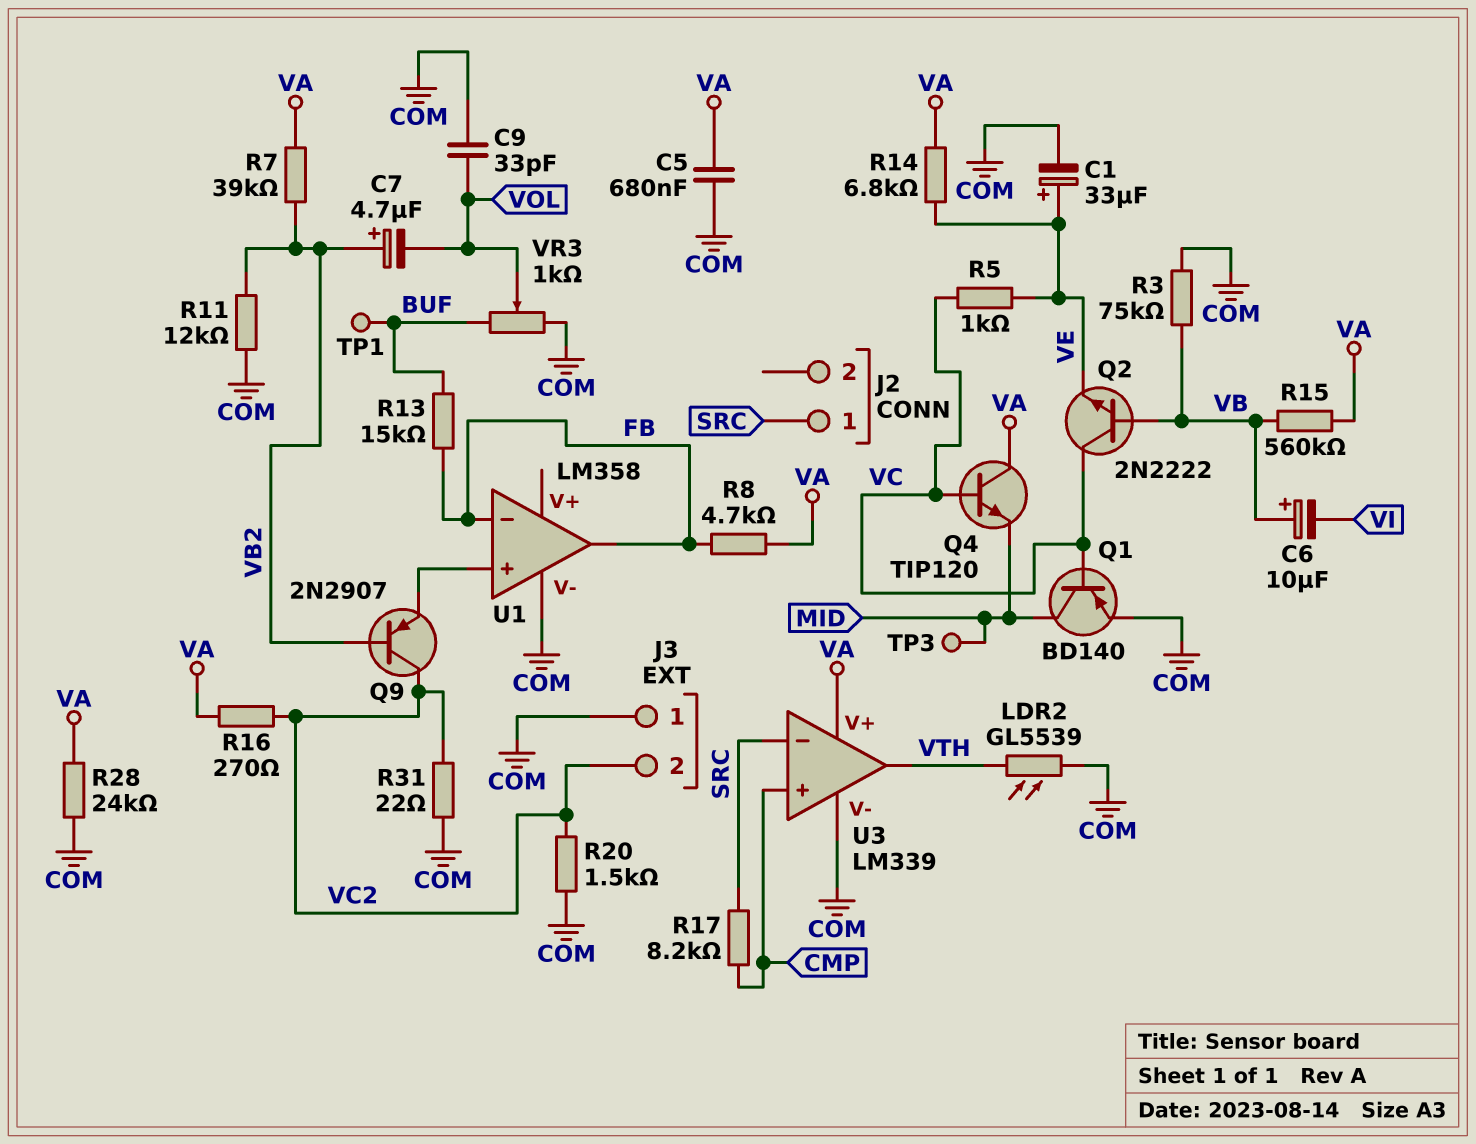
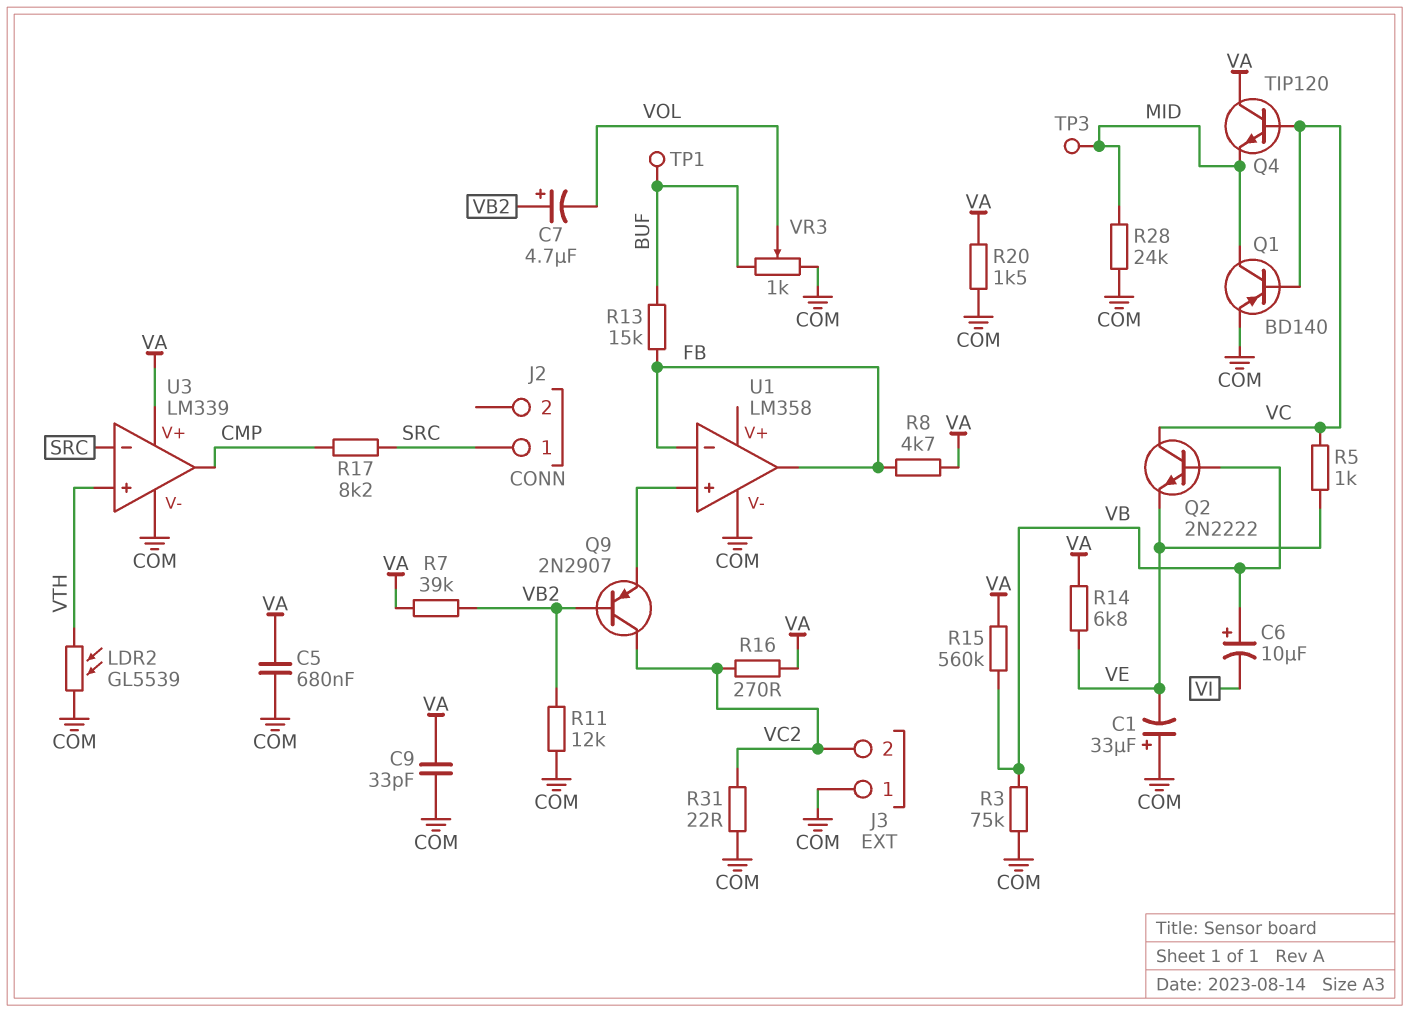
C1: 33uF (plus VE, minus COM) -> 33uF (plus COM, minus VE)
C9: 33pF (COM, VOL) -> 33pF (COM, VA)
R20: 1.5k (COM, VC2) -> 1.5k (COM, VA)
R28: 24k (COM, VA) -> 24k (COM, MID)
U3 pin in+: CMP -> VTH
U3 pin out: VTH -> CMP

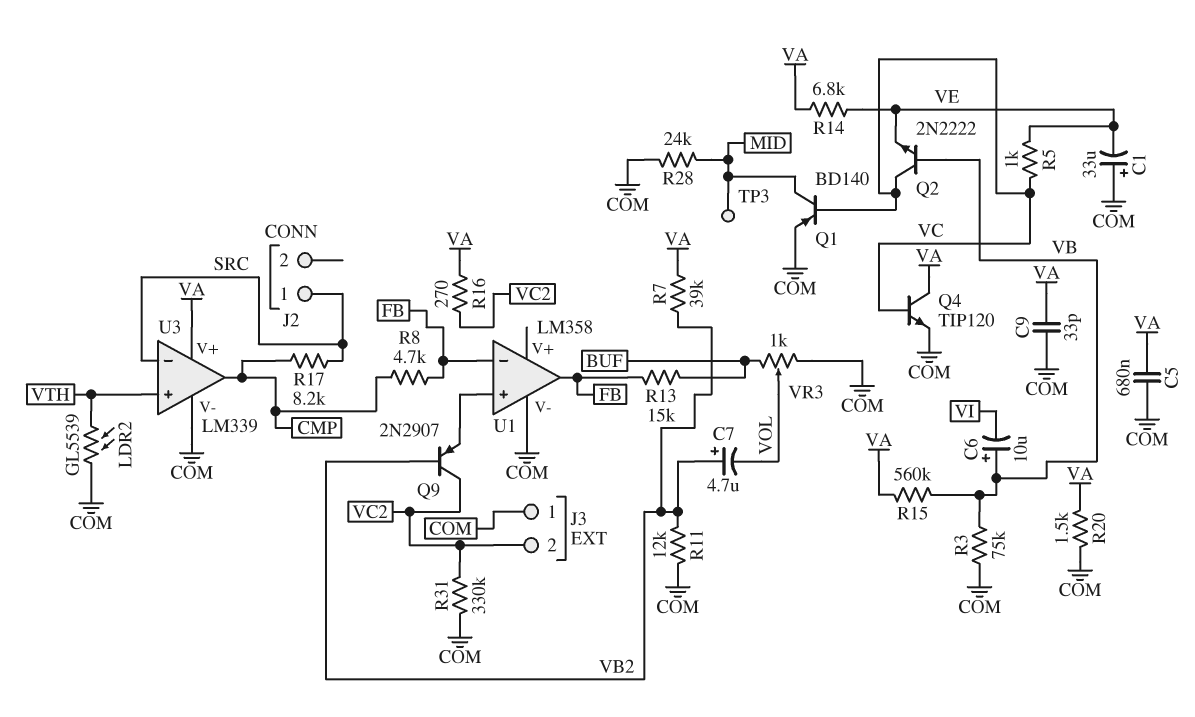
Q4: NPN TIP120 (B VC, C VA, E MID) -> NPN TIP120 (B VC, C VA, E COM)
R8: 4.7k (FB, VA) -> 4.7k (CMP, FB)
R31: 22 (COM, VC2) -> 330k (COM, VC2)
TP1: test point (BUF) -> none

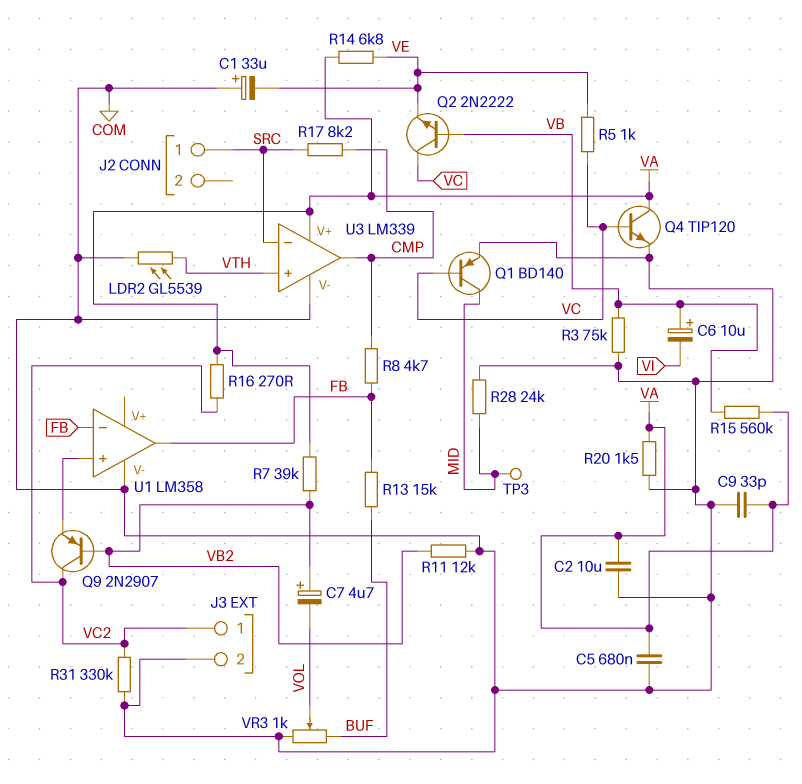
C2: none -> 10uF (COM, VA)
J3 pin 1: COM -> VC2
J3 pin 2: VC2 -> COM

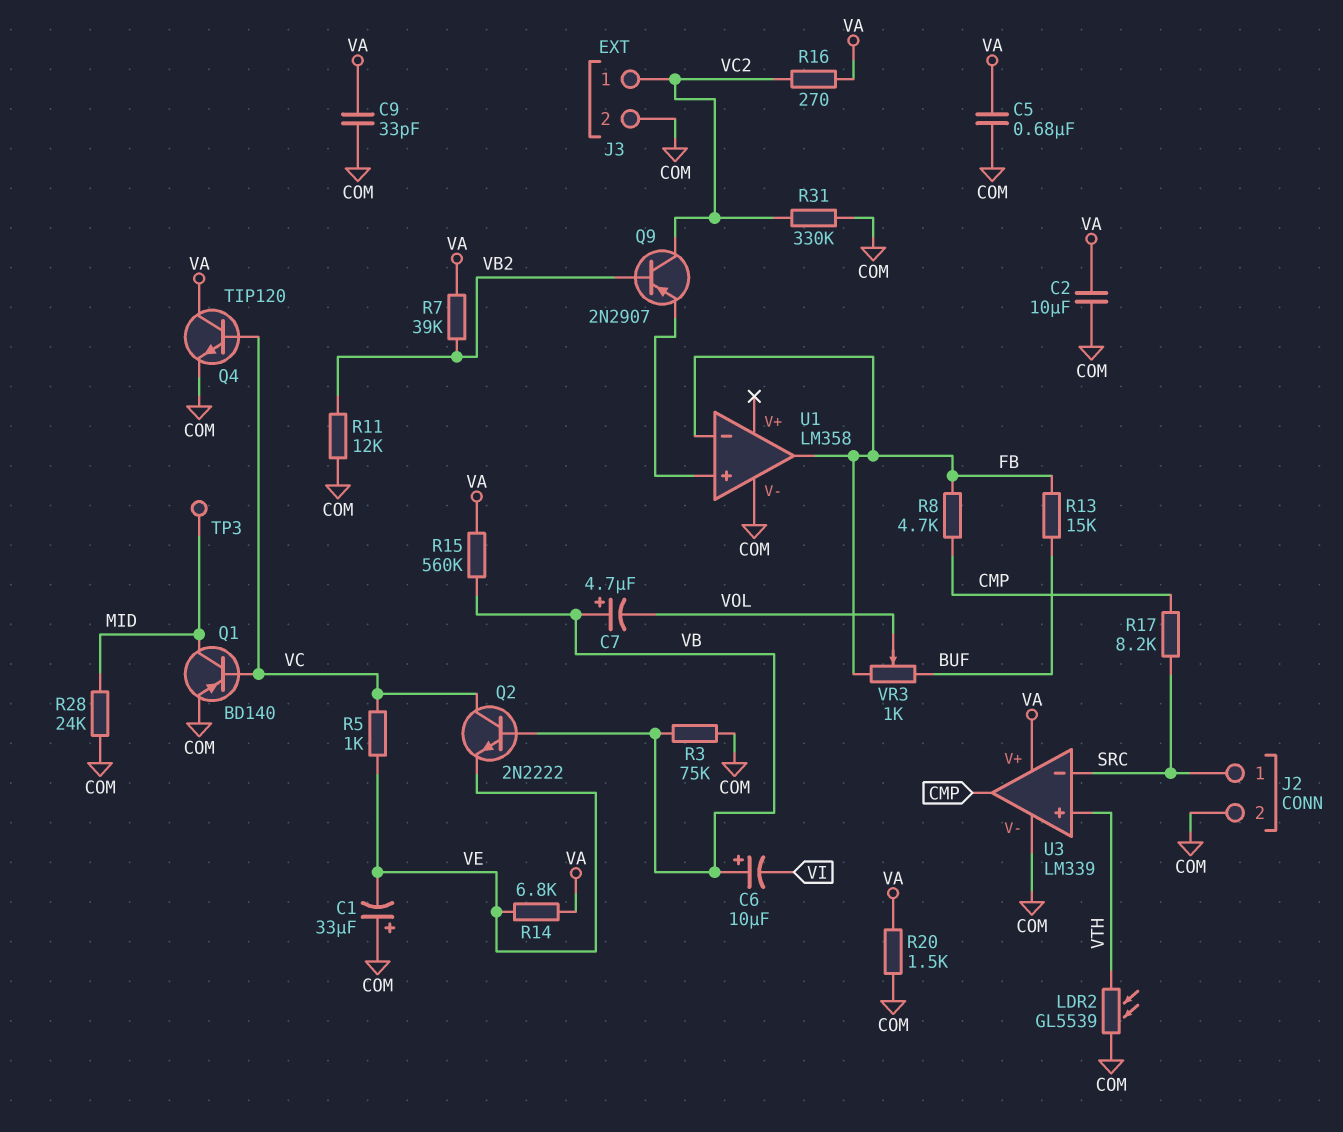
C7: 4.7uF (plus VB2, minus VOL) -> 4.7uF (plus VB, minus VOL)
J2 pin 2: none -> COM
VR3: 1k (BUF, COM, wiper VOL) -> 1k (BUF, FB, wiper VOL)

